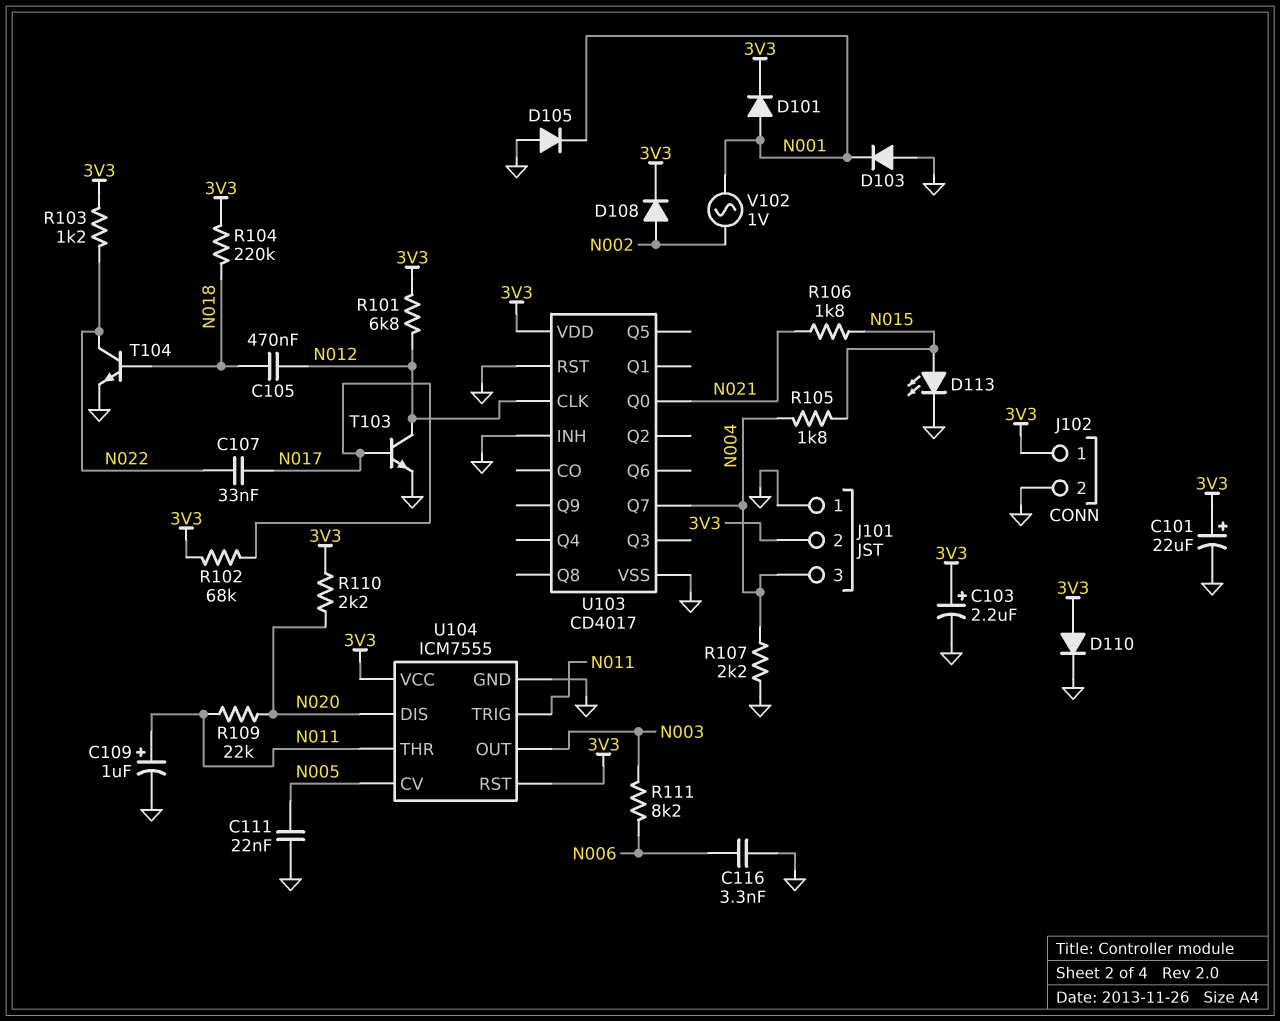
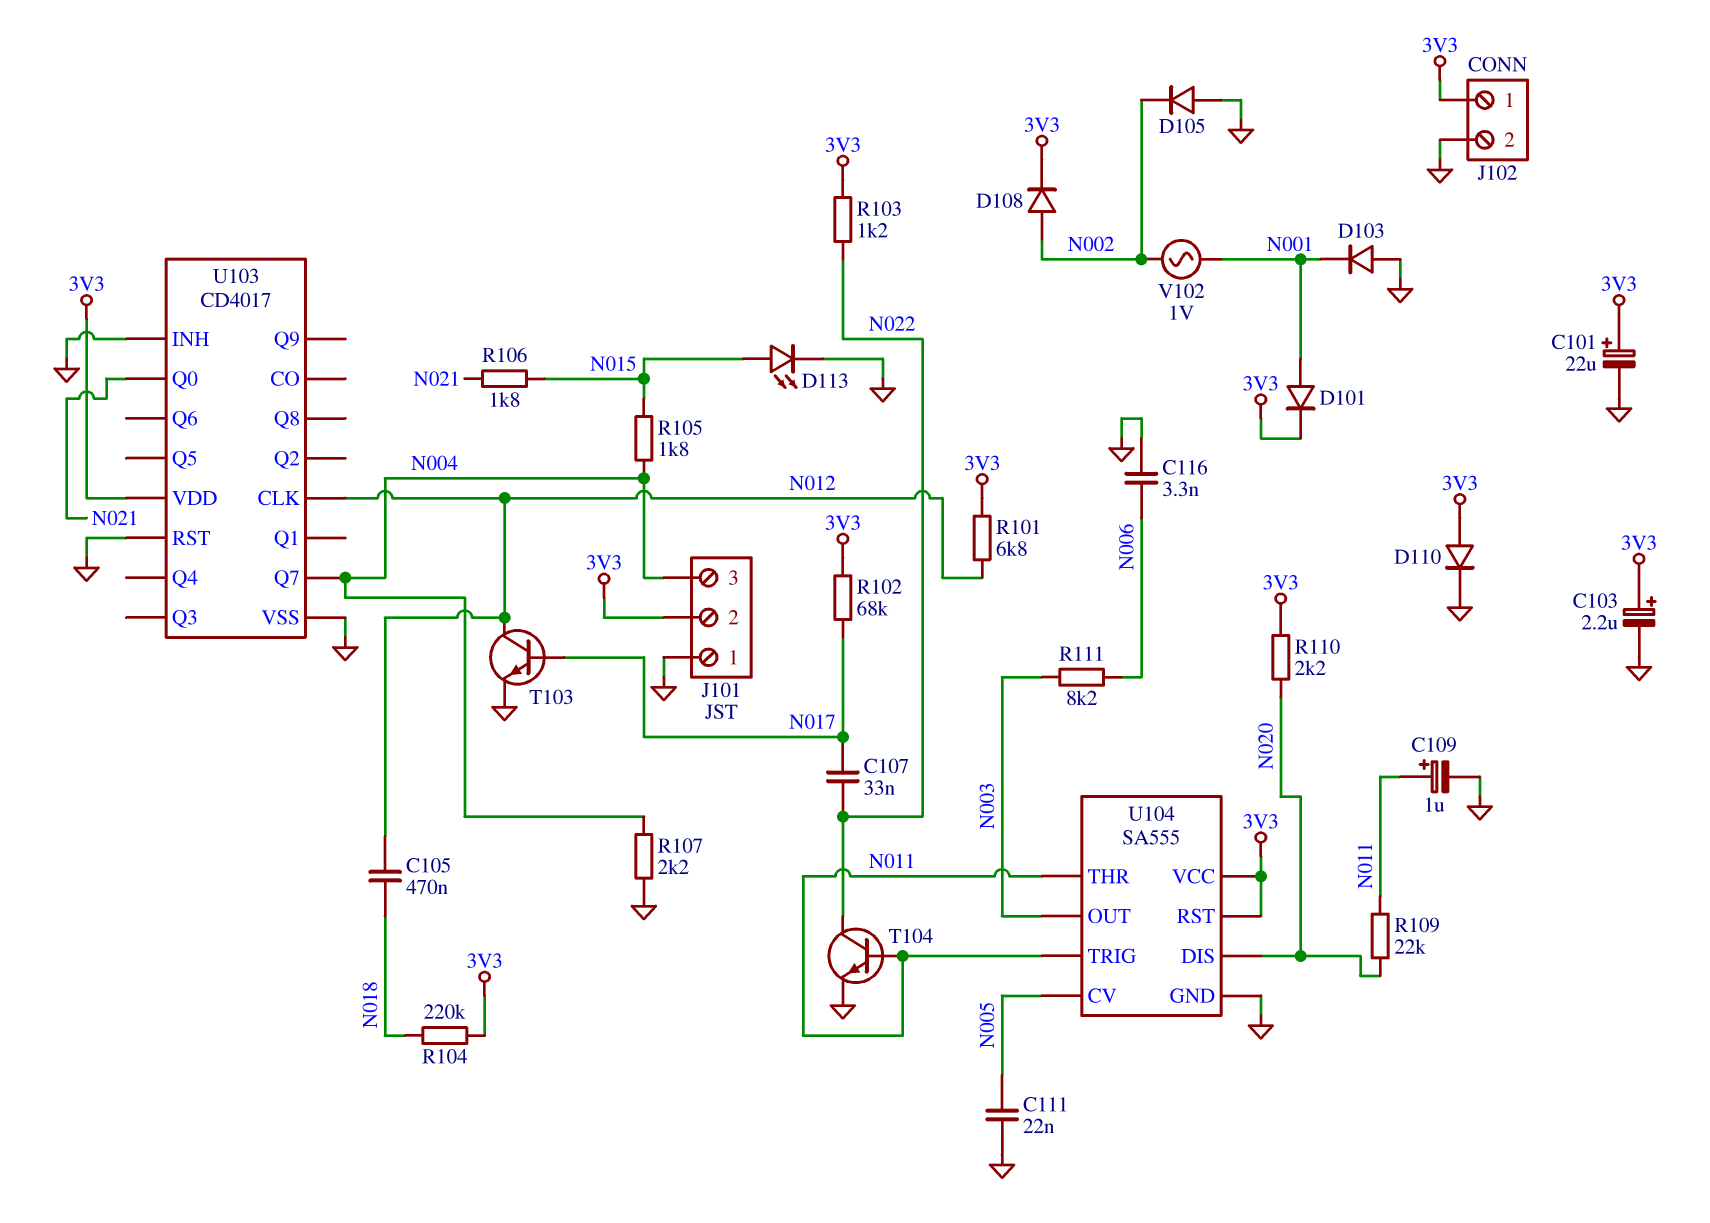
D105: diode (A GND, K N001) -> diode (A GND, K N002)
T104: NPN (B N018, C N022, E GND) -> NPN (B N011, C N022, E GND)
U104: ICM7555 -> SA555

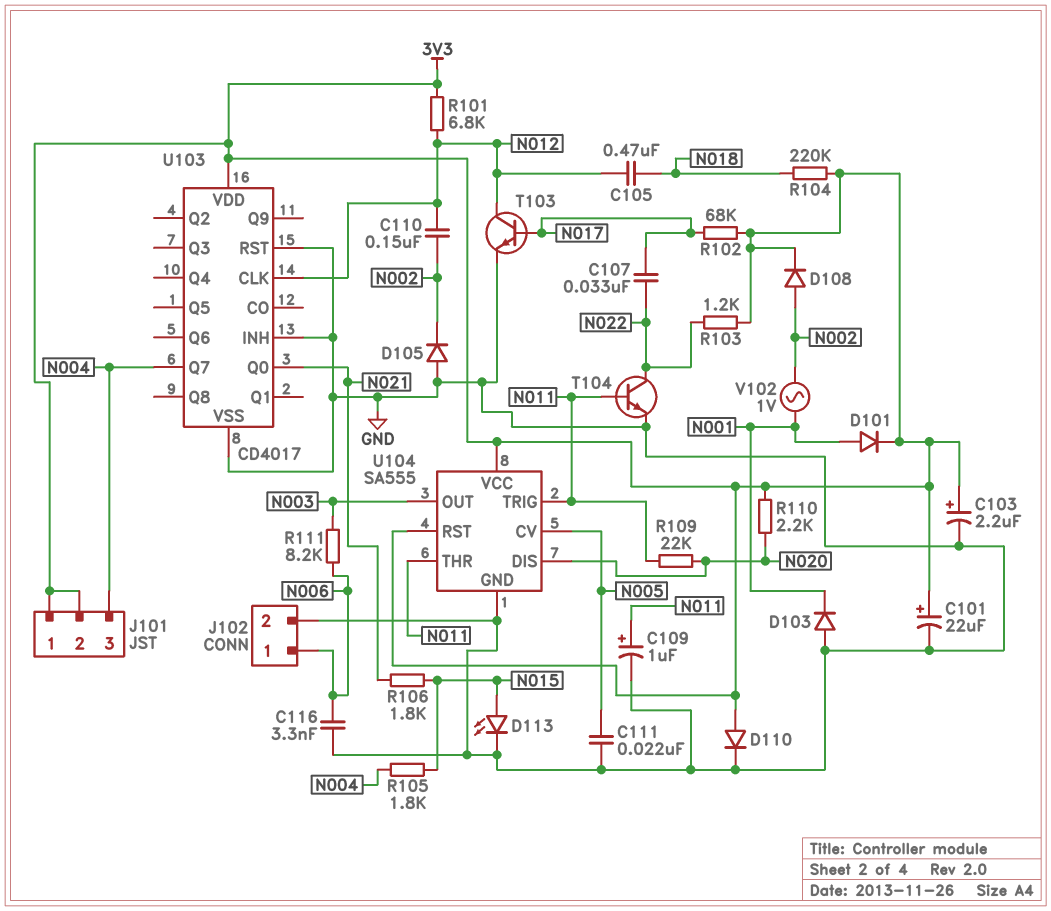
C110: none -> 150nF (N002, N012)
J101 pin 1: GND -> 3V3
J102 pin 1: 3V3 -> N006
R107: 2.2k (GND, N004) -> none

